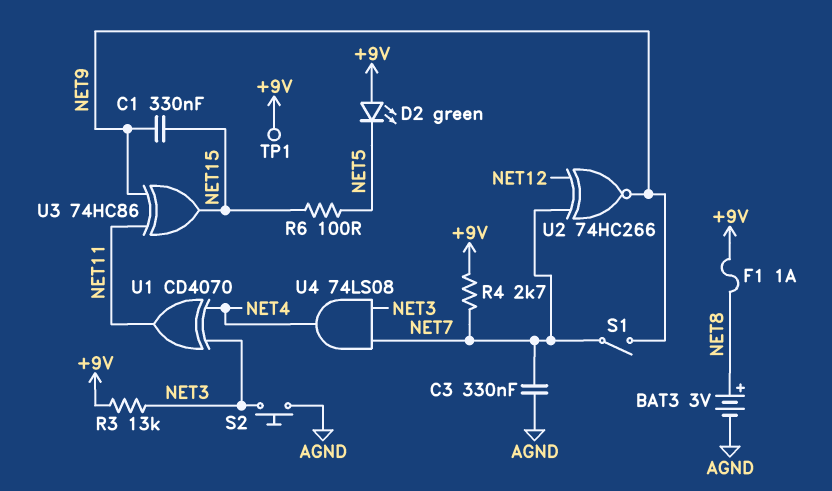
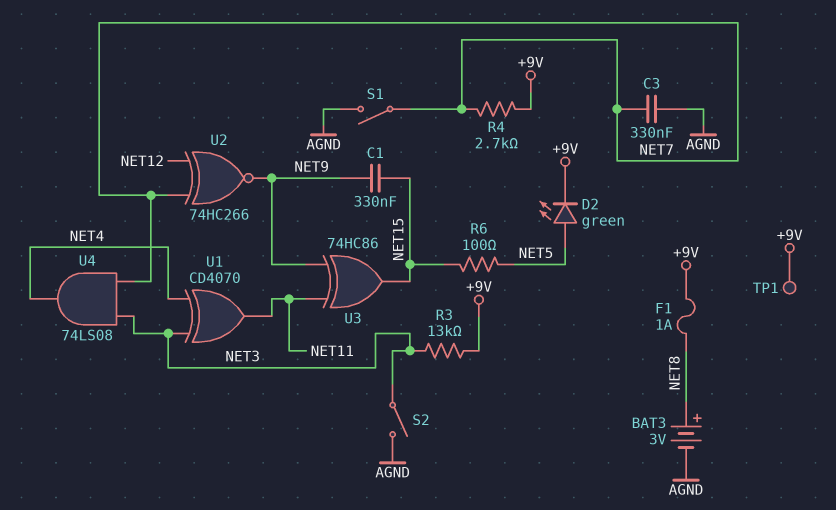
D2: LED green (A +9V, K NET5) -> LED green (A NET5, K +9V)
S1: switch (NET7, NET9) -> switch (AGND, NET7)
S2: button (AGND, NET3) -> switch (AGND, NET3)

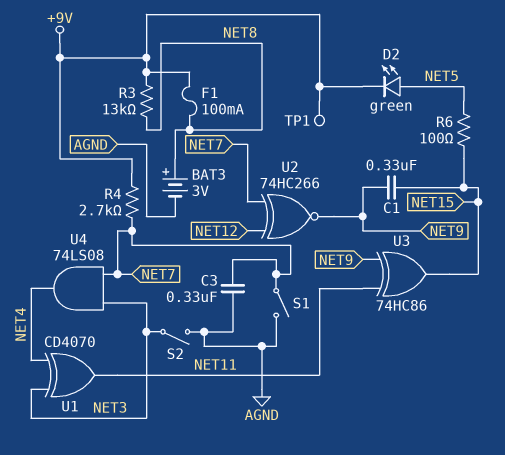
F1: 1A (+9V, NET8) -> 100mA (+9V, NET8)
R3: 13k (+9V, NET3) -> 13k (+9V, NET8)

